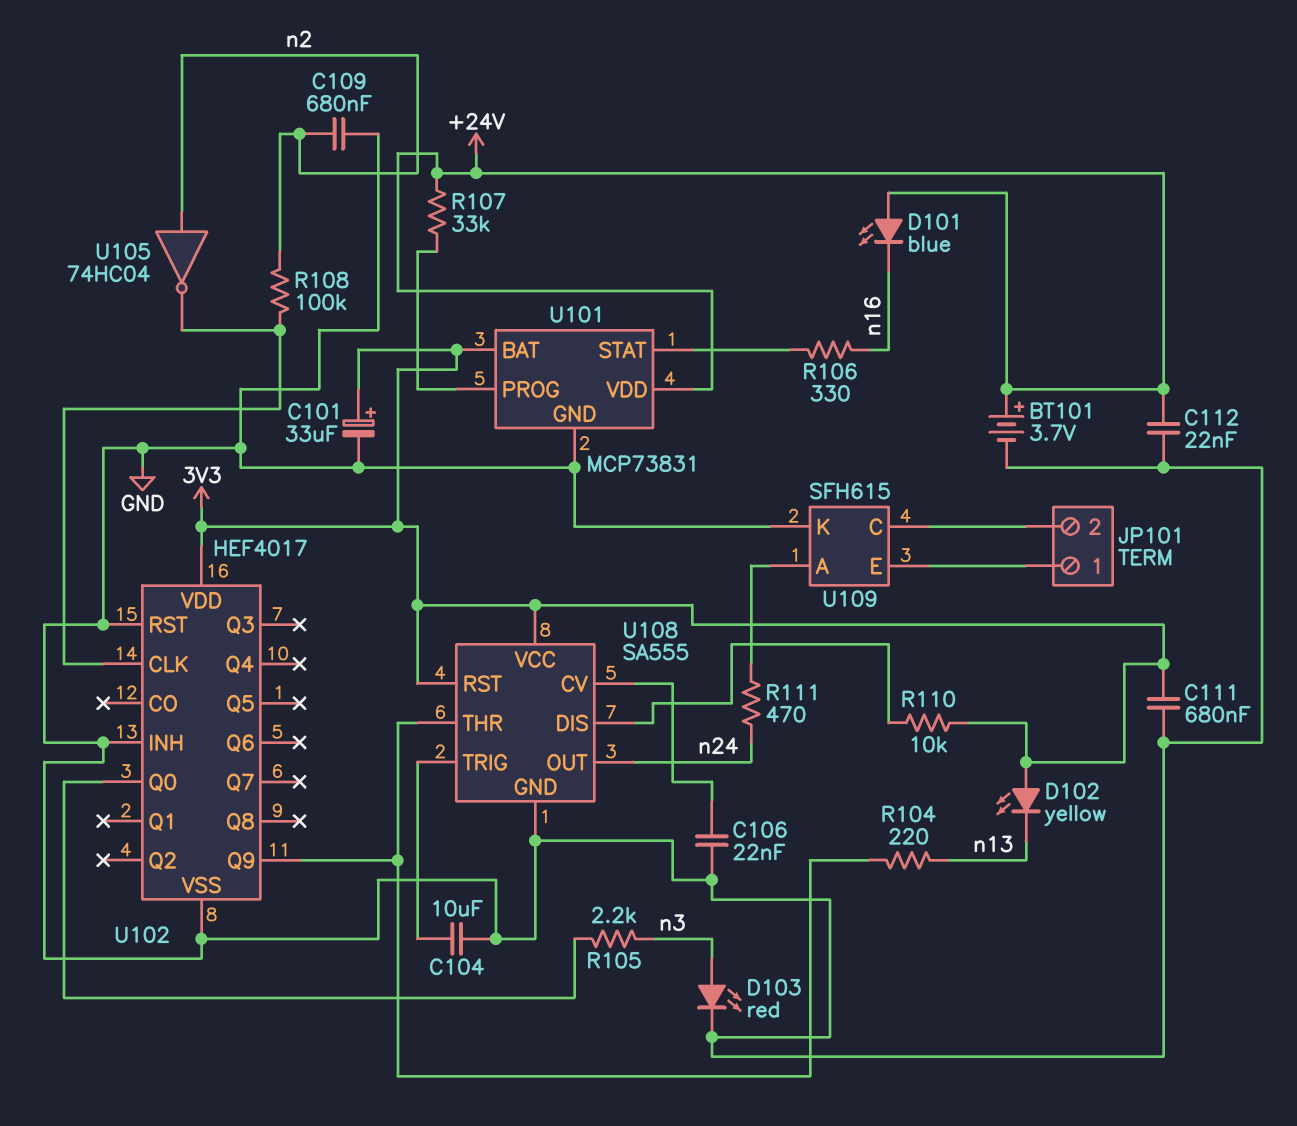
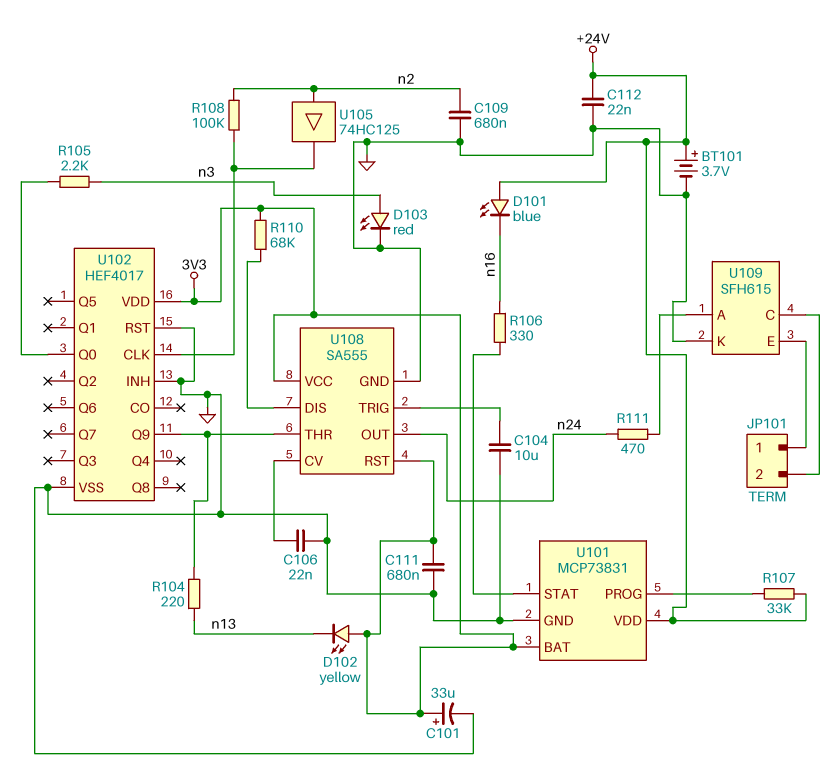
R110: 10k (3V3, U108/DIS) -> 68k (3V3, U108/DIS)
U105: NOT 74HC04 (in n2, out U102/CLK) -> buffer 74HC125 (in n2, out U102/CLK)

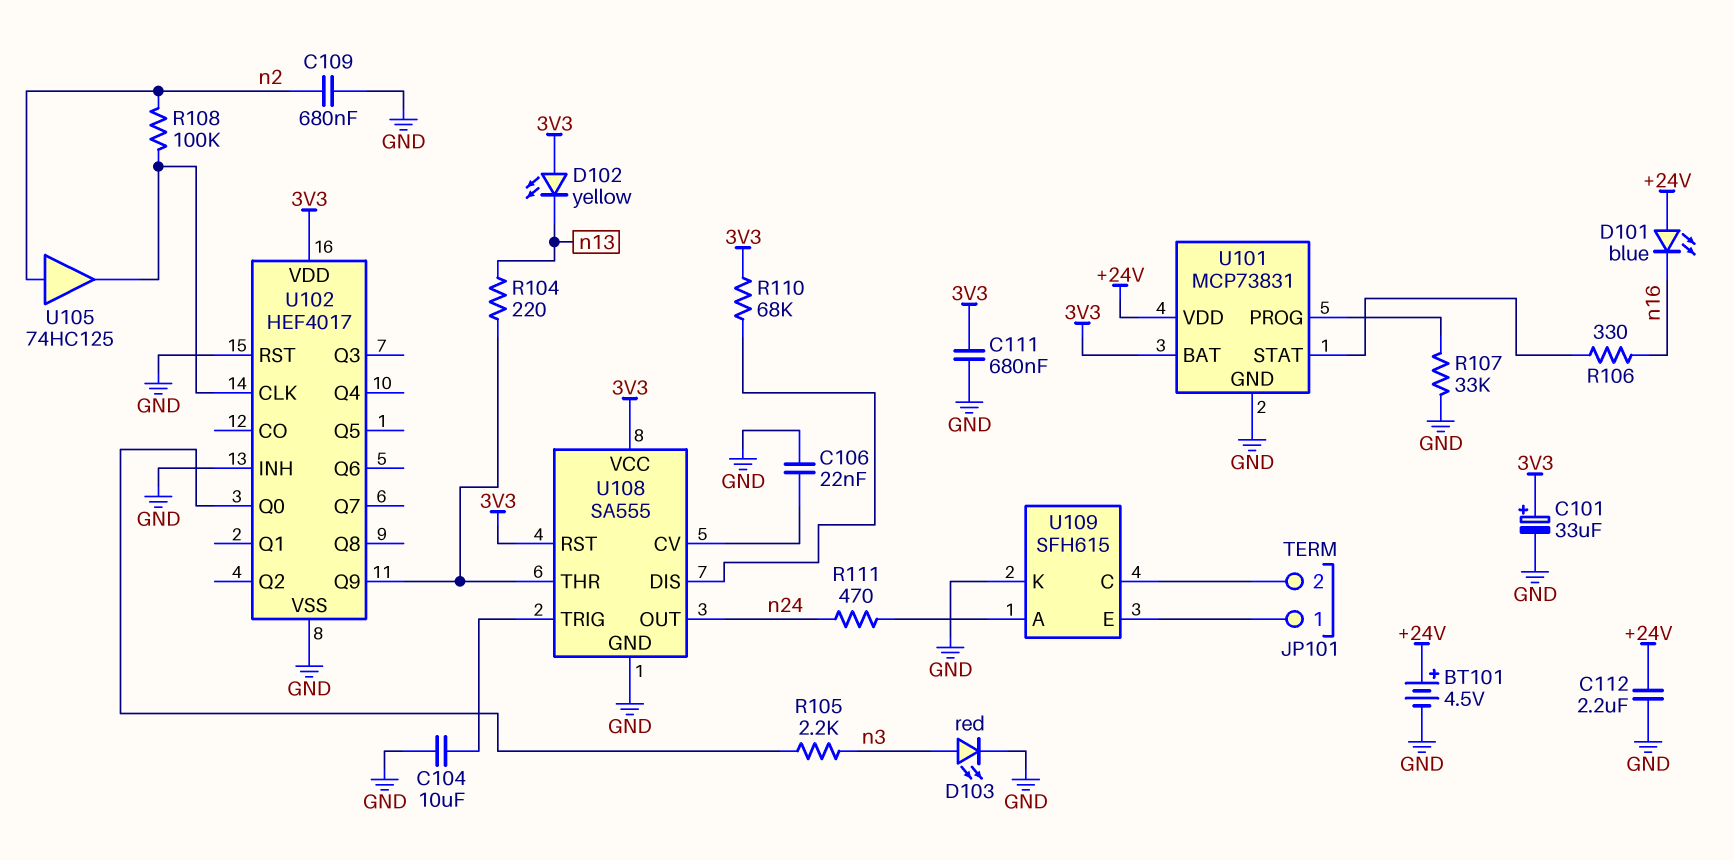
BT101: 3.7V (plus +24V, minus GND) -> 4.5V (plus +24V, minus GND)
C112: 22nF (+24V, GND) -> 2.2uF (+24V, GND)
R107: 33k (+24V, U101/PROG) -> 33k (GND, U101/PROG)

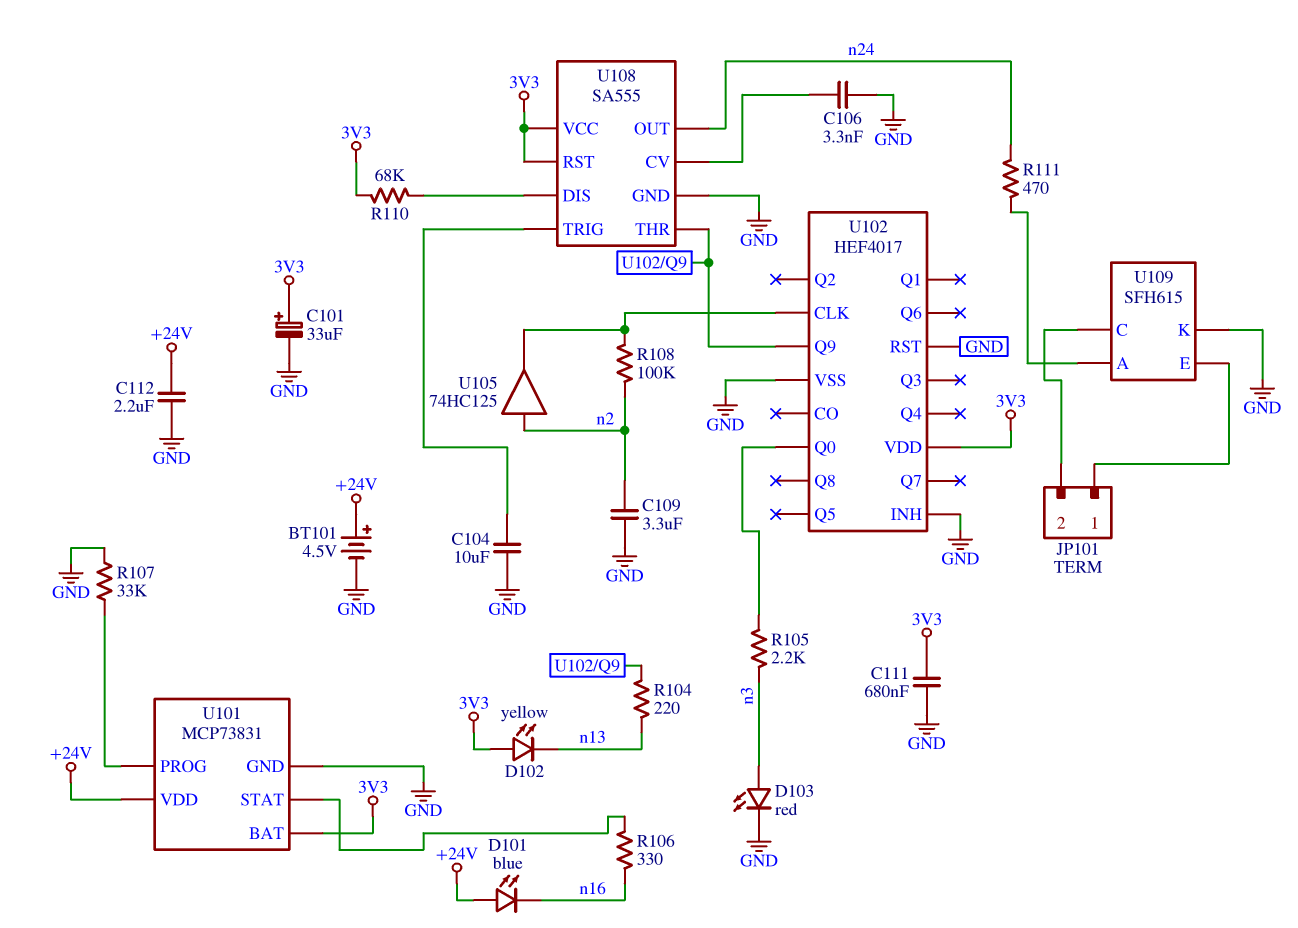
C106: 22nF (GND, U108/CV) -> 3.3nF (GND, U108/CV)
C109: 680nF (GND, n2) -> 3.3uF (GND, n2)

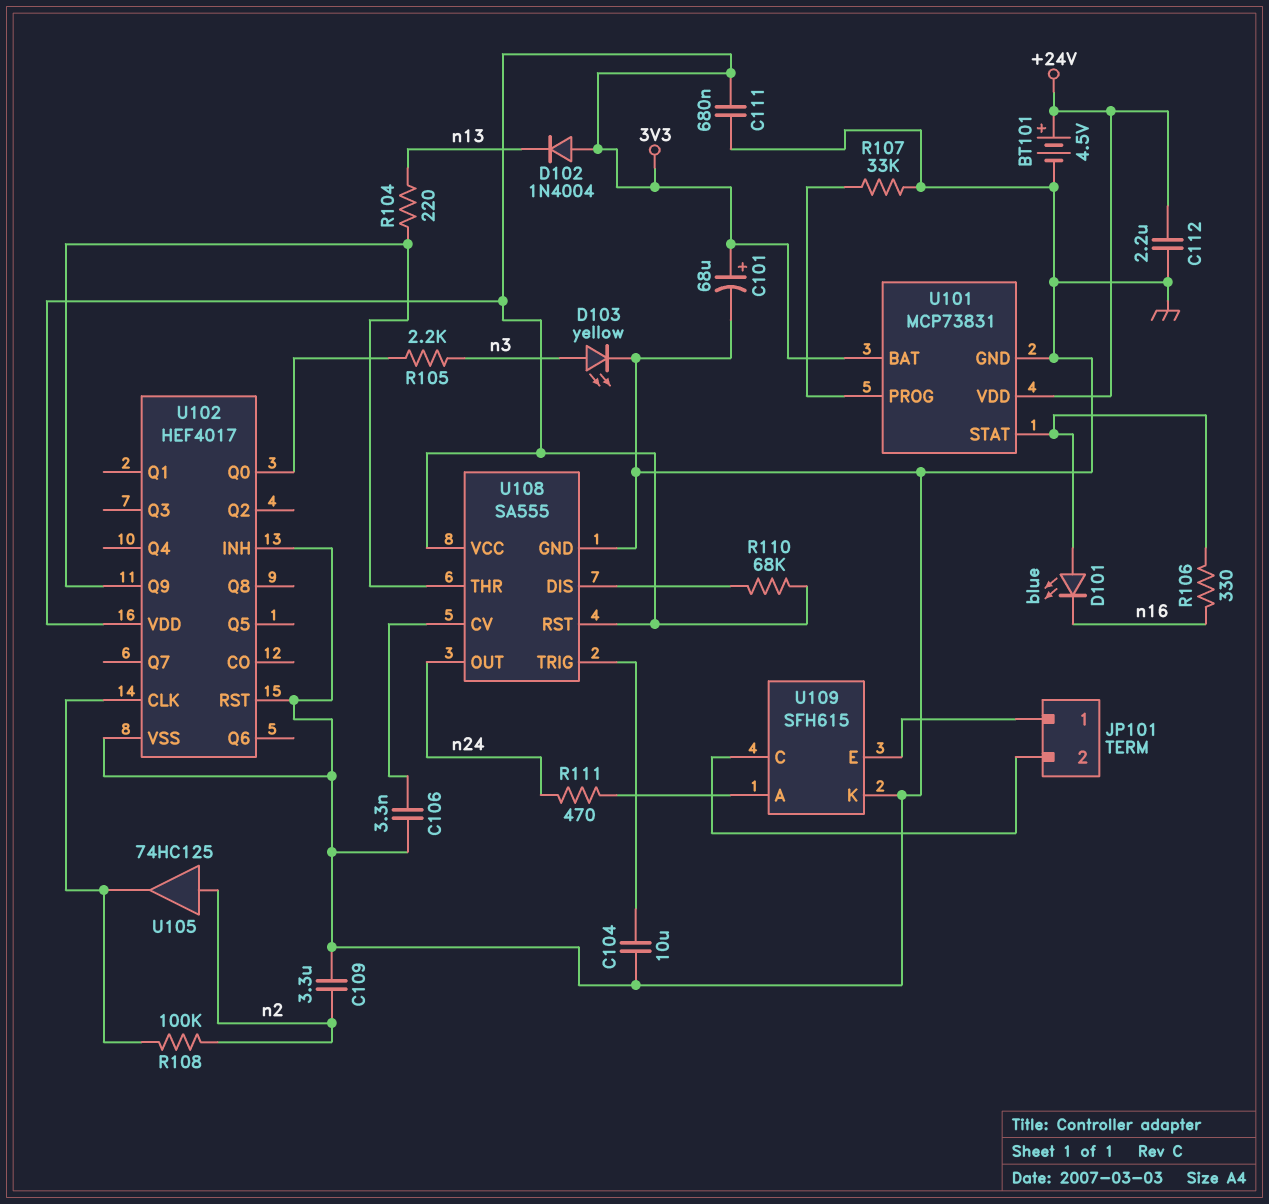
C101: 33uF (plus 3V3, minus GND) -> 68uF (plus 3V3, minus GND)
D101: LED blue (A +24V, K n16) -> LED blue (A U101/STAT, K n16)
D102: LED yellow (A 3V3, K n13) -> diode 1N4004 (A 3V3, K n13)
D103: LED red (A n3, K GND) -> LED yellow (A n3, K GND)

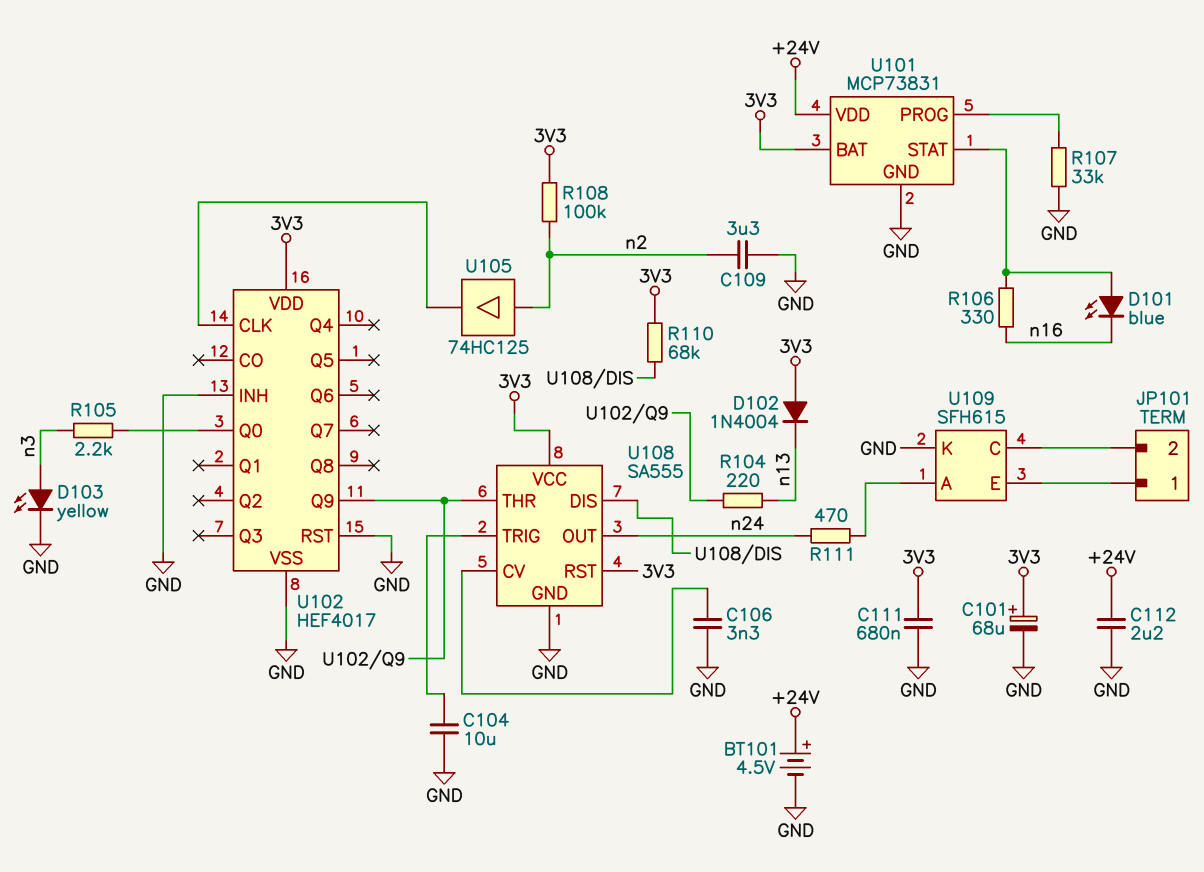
R108: 100k (U102/CLK, n2) -> 100k (3V3, n2)

